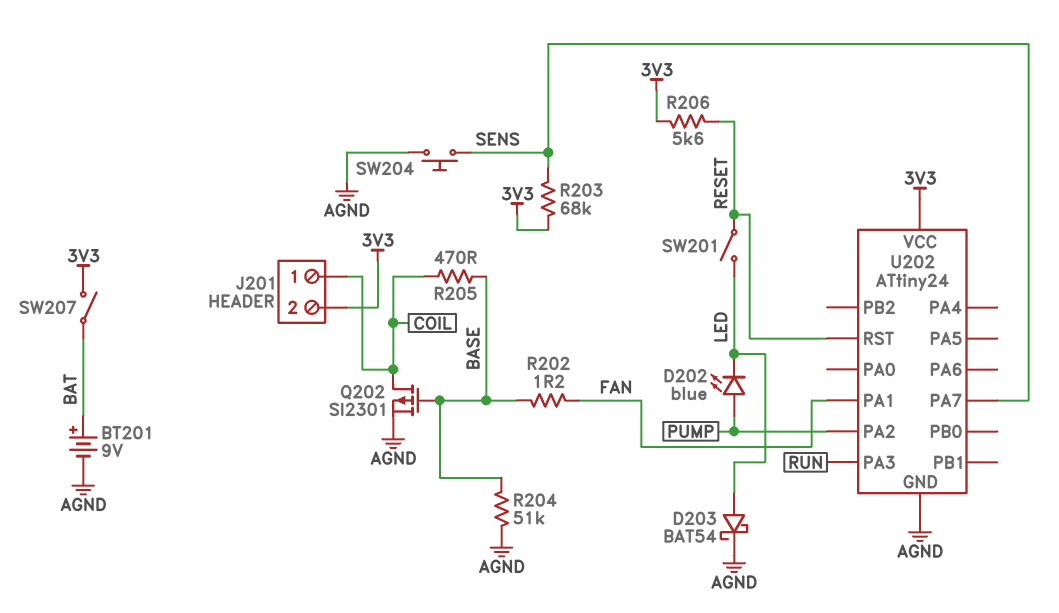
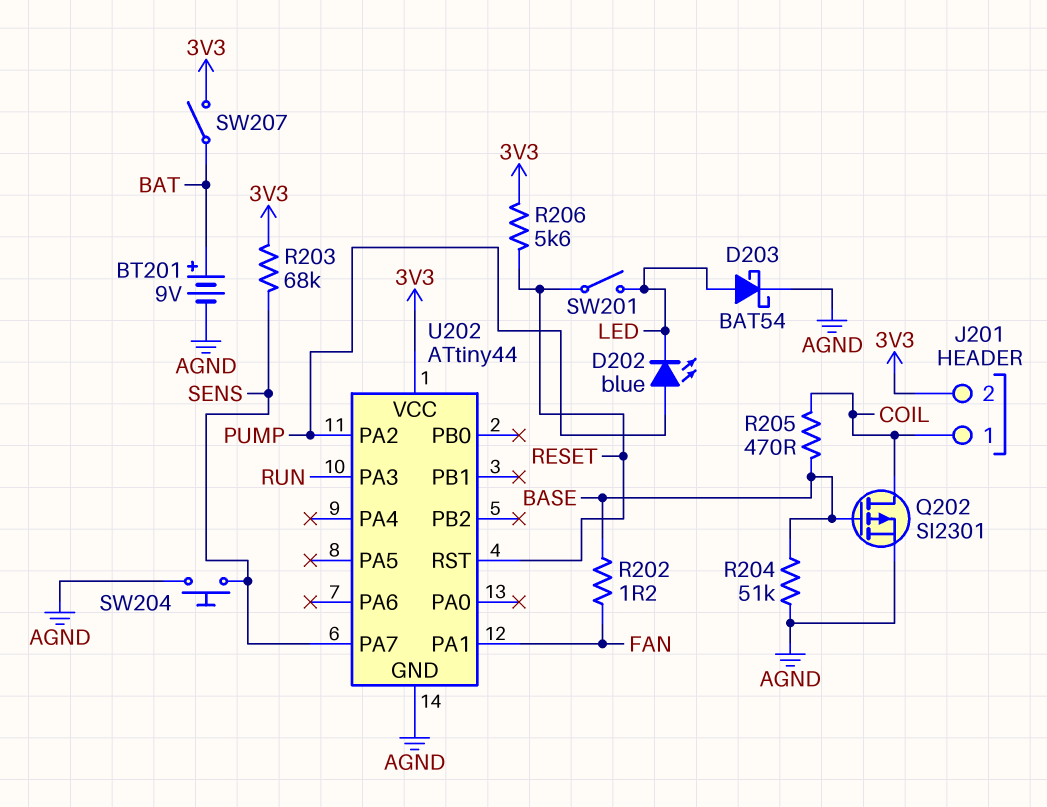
U202: ATtiny24 -> ATtiny44

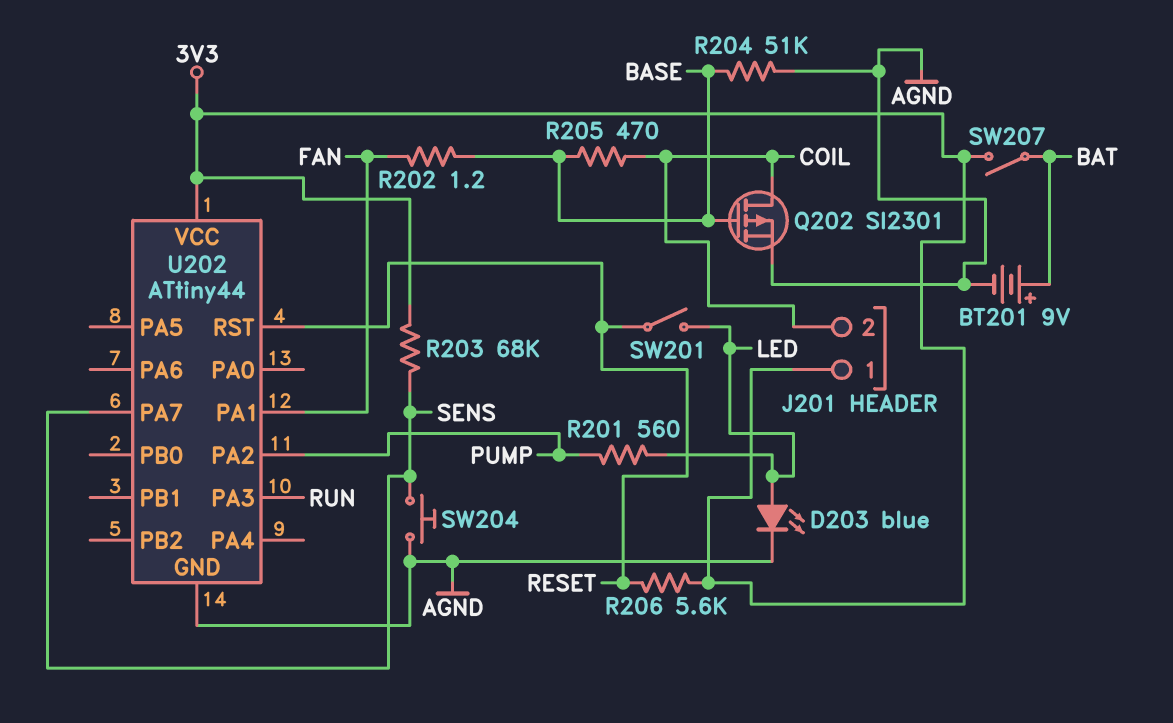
D202: LED blue (A PUMP, K LED) -> none
D203: schottky BAT54 (A LED, K AGND) -> LED blue (A LED, K AGND)
J201 pin 1: COIL -> 3V3
J201 pin 2: 3V3 -> COIL
R201: none -> 560 (LED, PUMP)

